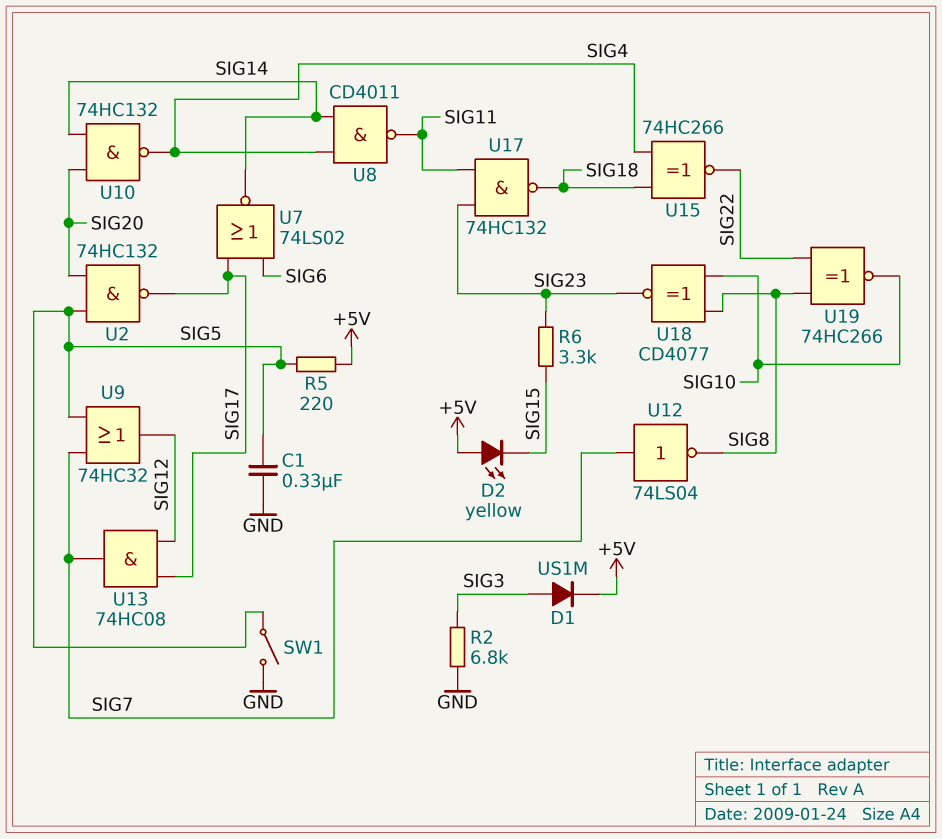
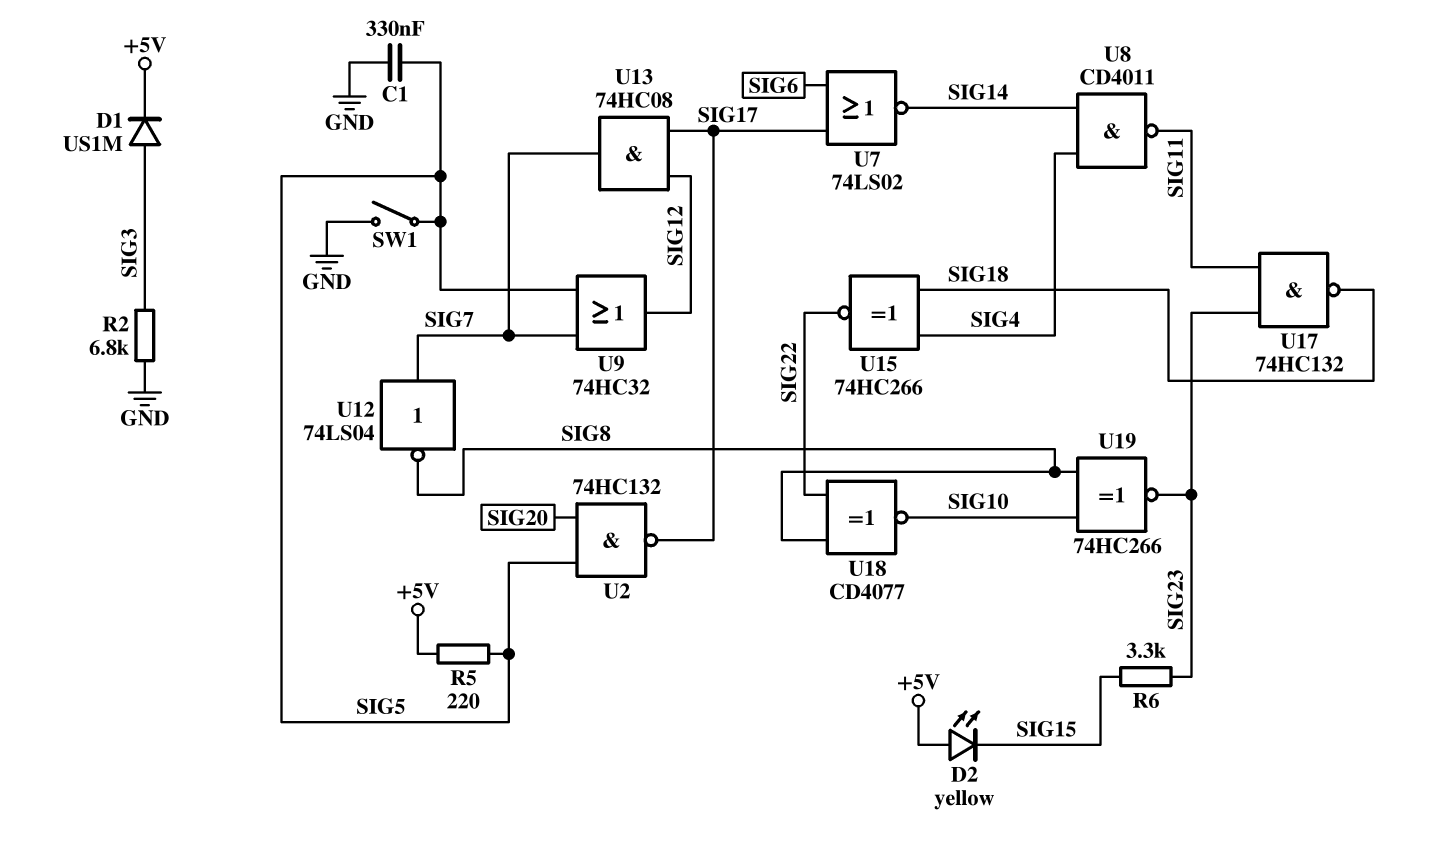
U10: NAND 74HC132 (in SIG14, in SIG20, out SIG4) -> none
U18: XNOR CD4077 (in SIG8, in SIG10, out SIG23) -> XNOR CD4077 (in SIG8, in SIG22, out SIG10)
U19: XNOR 74HC266 (in SIG8, in SIG22, out SIG10) -> XNOR 74HC266 (in SIG8, in SIG10, out SIG23)

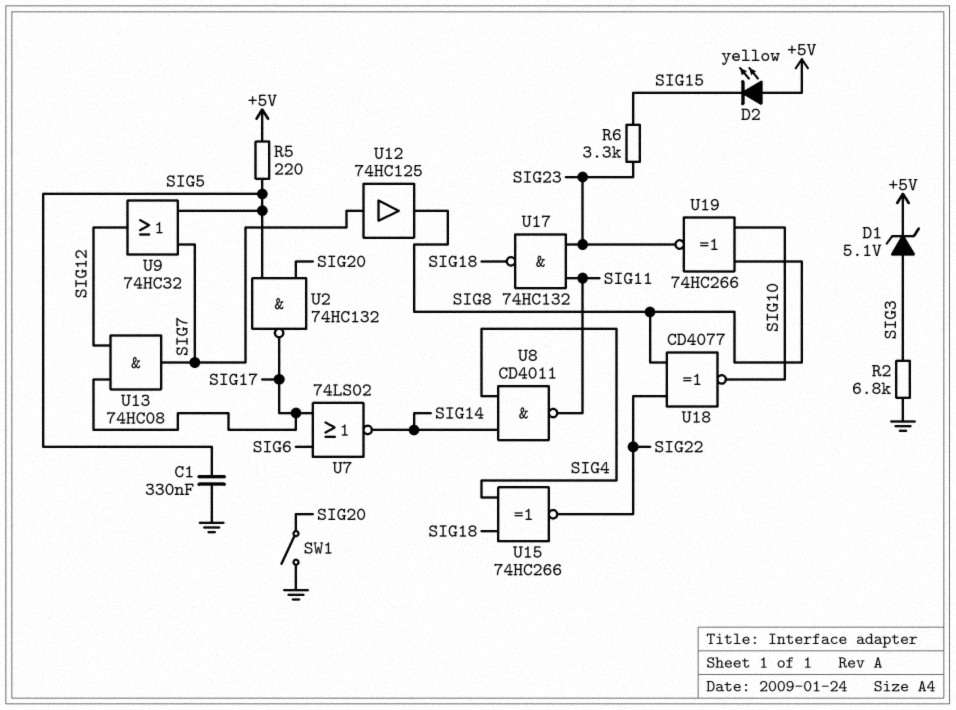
D1: diode US1M (A SIG3, K +5V) -> zener 5.1V (A SIG3, K +5V)
SW1: switch (GND, SIG5) -> switch (GND, SIG20)
U12: NOT 74LS04 (in SIG7, out SIG8) -> buffer 74HC125 (in SIG7, out SIG8)

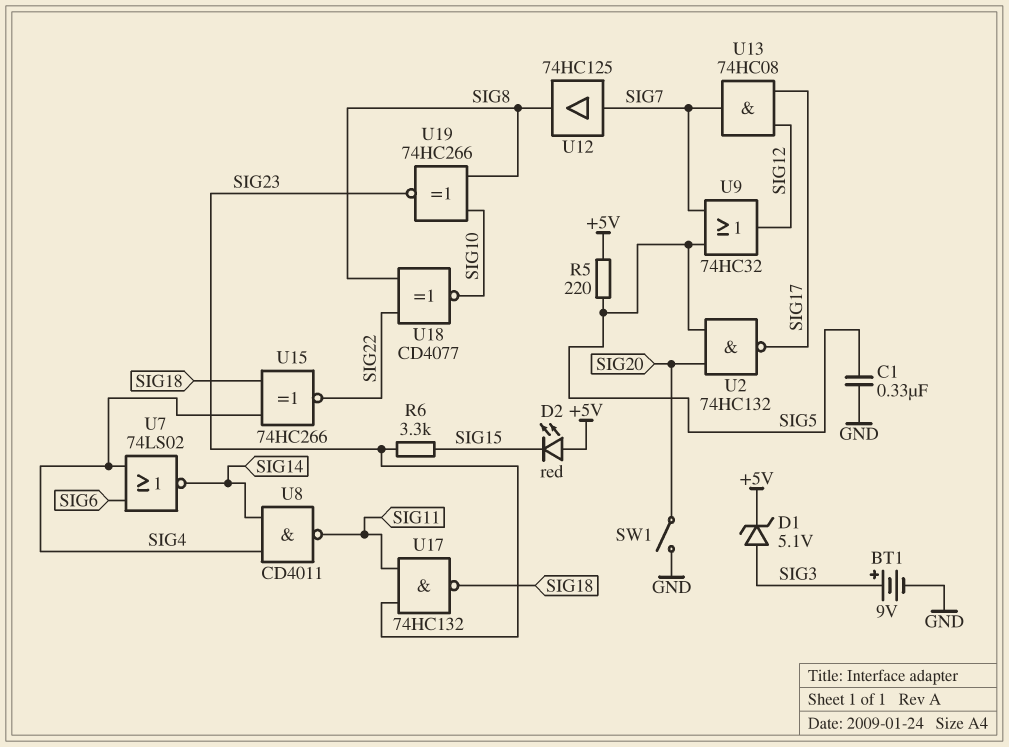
BT1: none -> 9V (plus SIG3, minus GND)
D2: LED yellow (A +5V, K SIG15) -> LED red (A +5V, K SIG15)
R2: 6.8k (GND, SIG3) -> none
U7: NOR 74LS02 (in SIG6, in SIG17, out SIG14) -> NOR 74LS02 (in SIG4, in SIG6, out SIG14)

